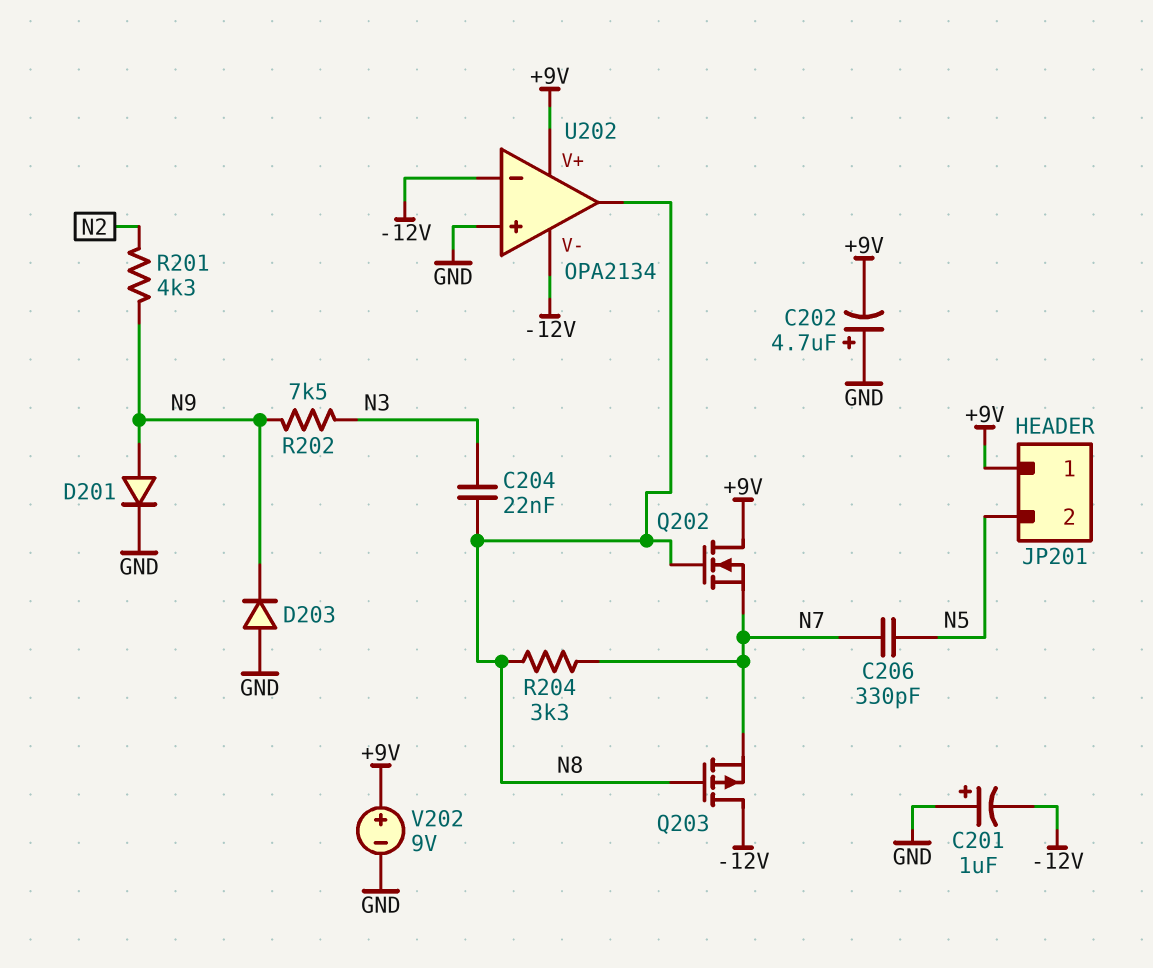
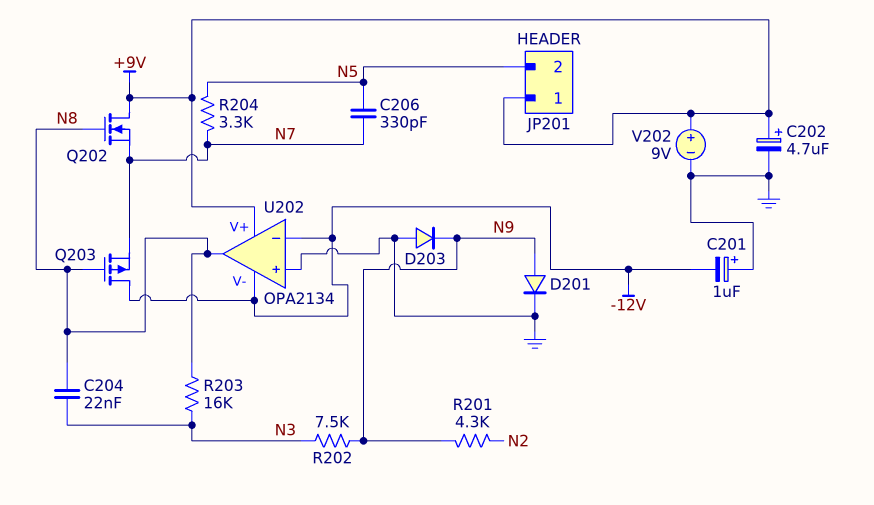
C202: 4.7uF (plus GND, minus +9V) -> 4.7uF (plus +9V, minus GND)
R203: none -> 16k (N3, N8)
R204: 3.3k (N7, N8) -> 3.3k (N5, N7)

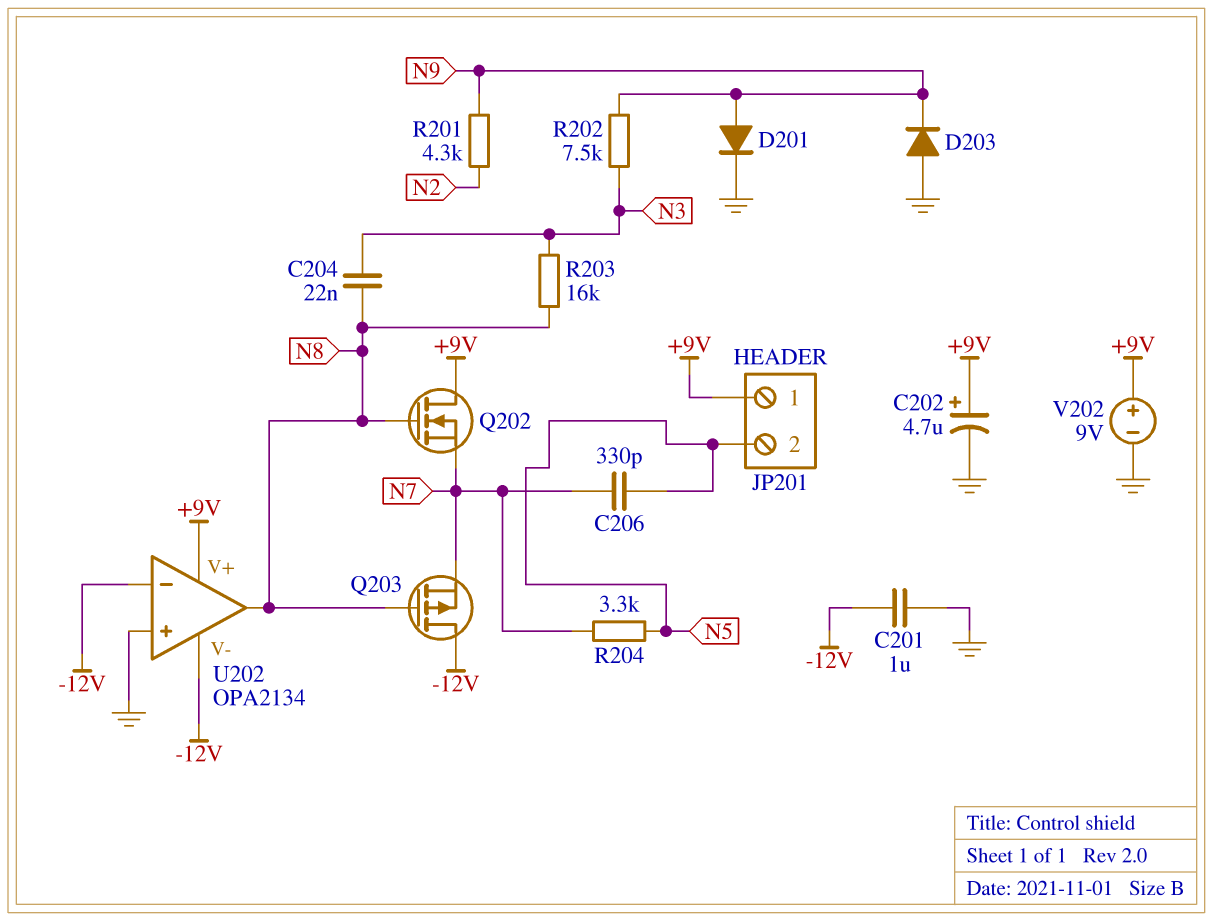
C201: 1uF (plus GND, minus -12V) -> 1uF (-12V, GND)

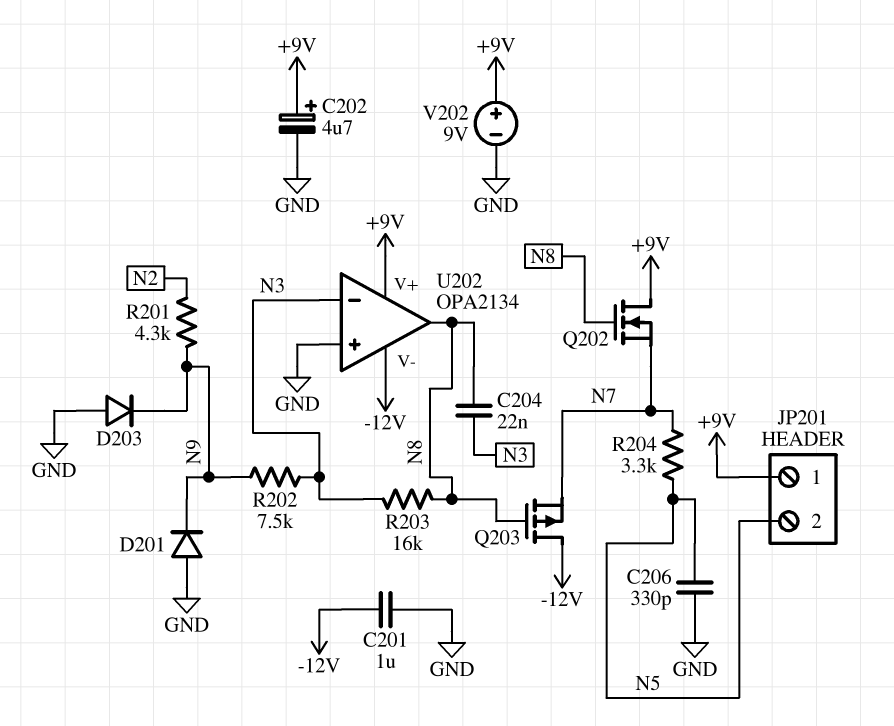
C206: 330pF (N5, N7) -> 330pF (GND, N5)
D201: diode (A N9, K GND) -> diode (A GND, K N9)
U202 pin in-: -12V -> N3

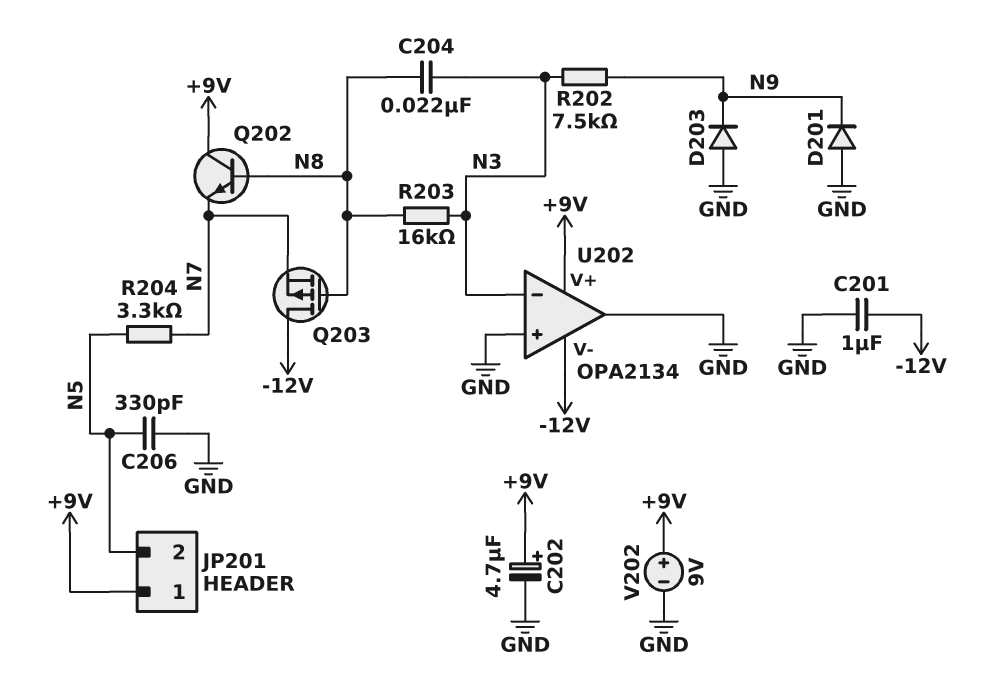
Q202: NMOS (G N8, D +9V, S N7) -> NPN (B N8, C +9V, E N7)
R201: 4.3k (N2, N9) -> none
U202 pin out: N8 -> GND

